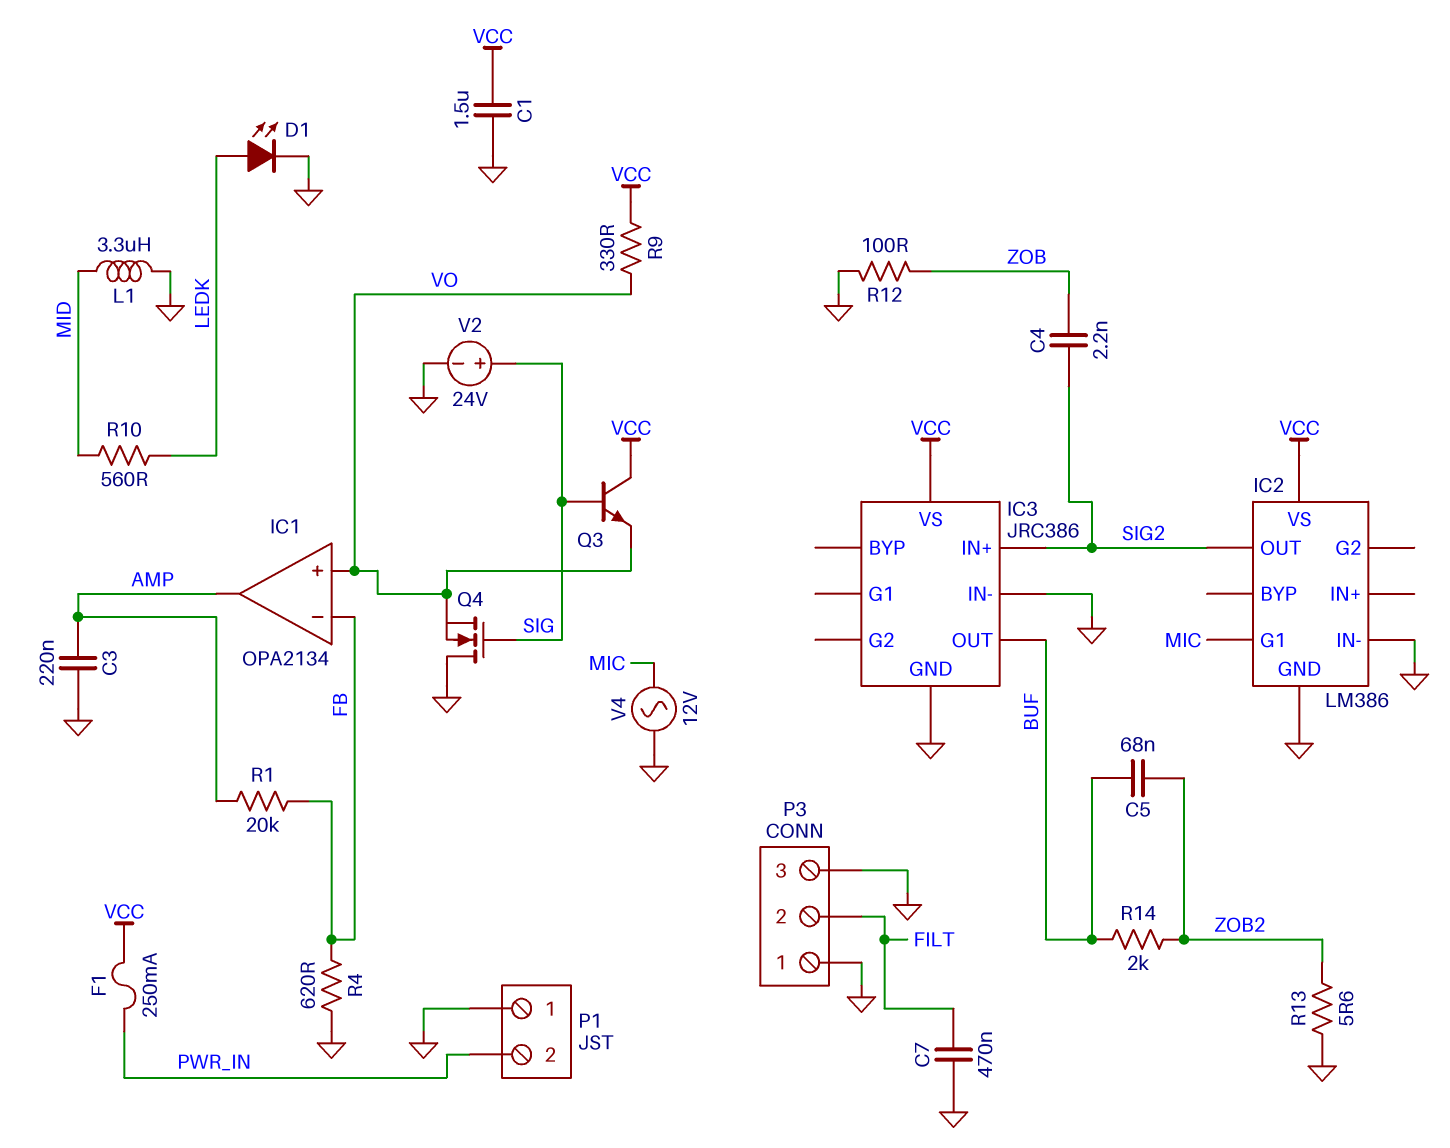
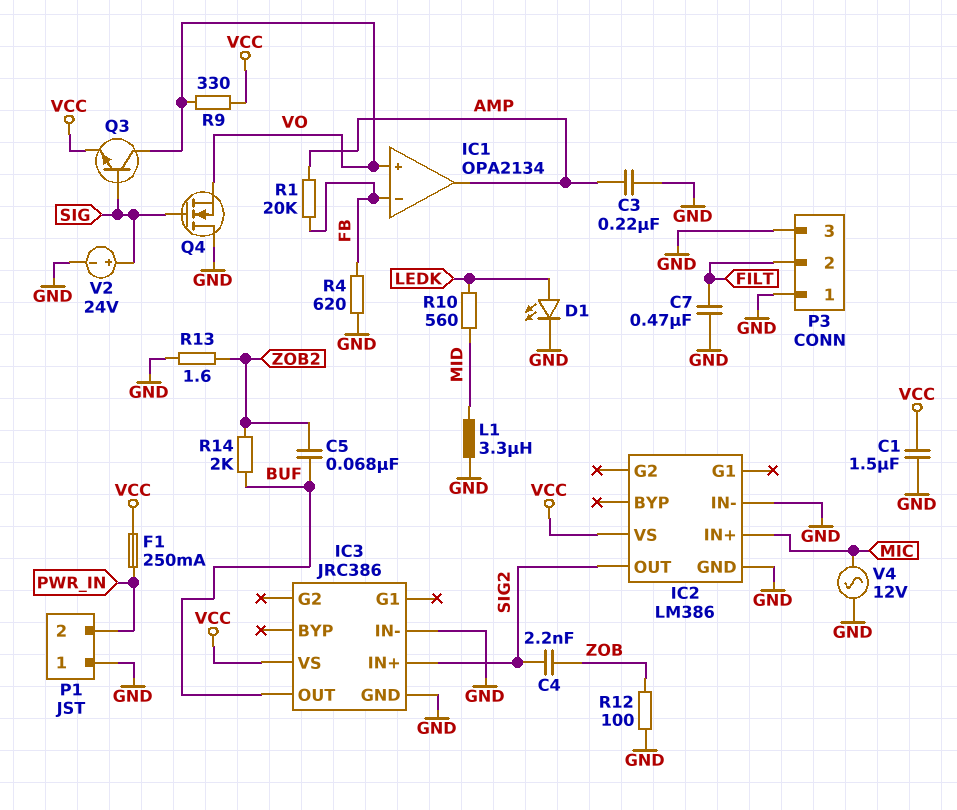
IC2 pin G1: MIC -> none
IC2 pin IN+: none -> MIC
Q3: NPN (B SIG, C VCC, E VO) -> NPN (B SIG, C VO, E VCC)
R13: 5.6 (GND, ZOB2) -> 1.6 (GND, ZOB2)

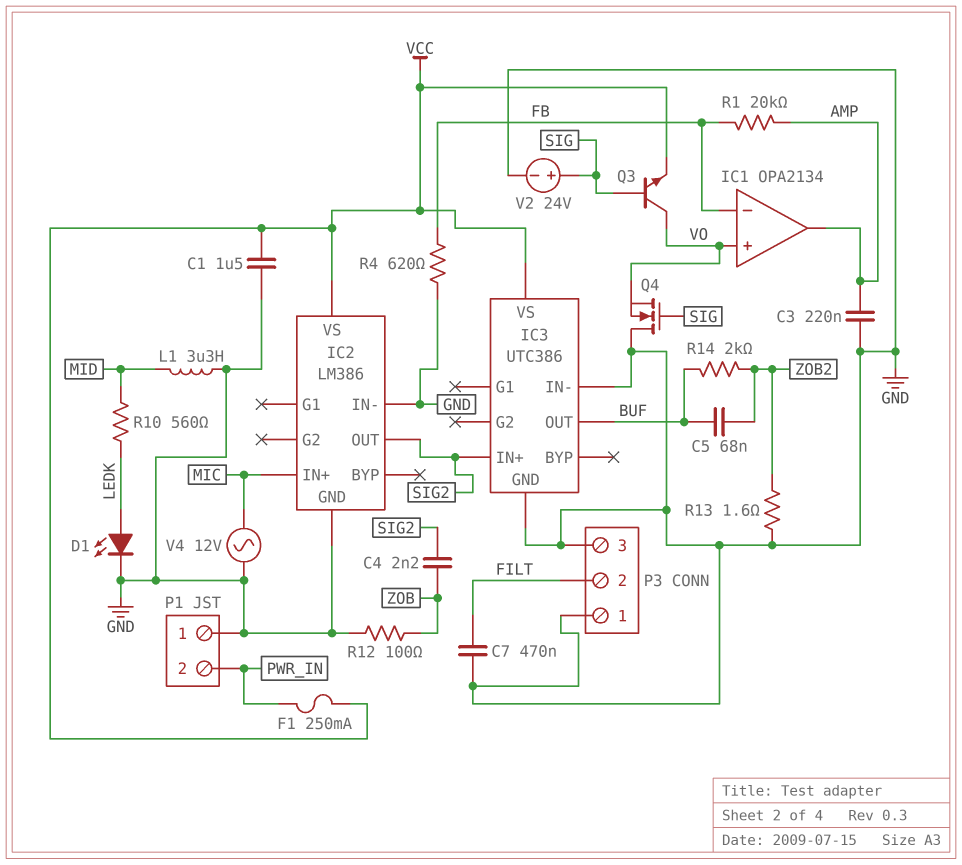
IC3: JRC386 -> UTC386
R9: 330 (VCC, VO) -> none

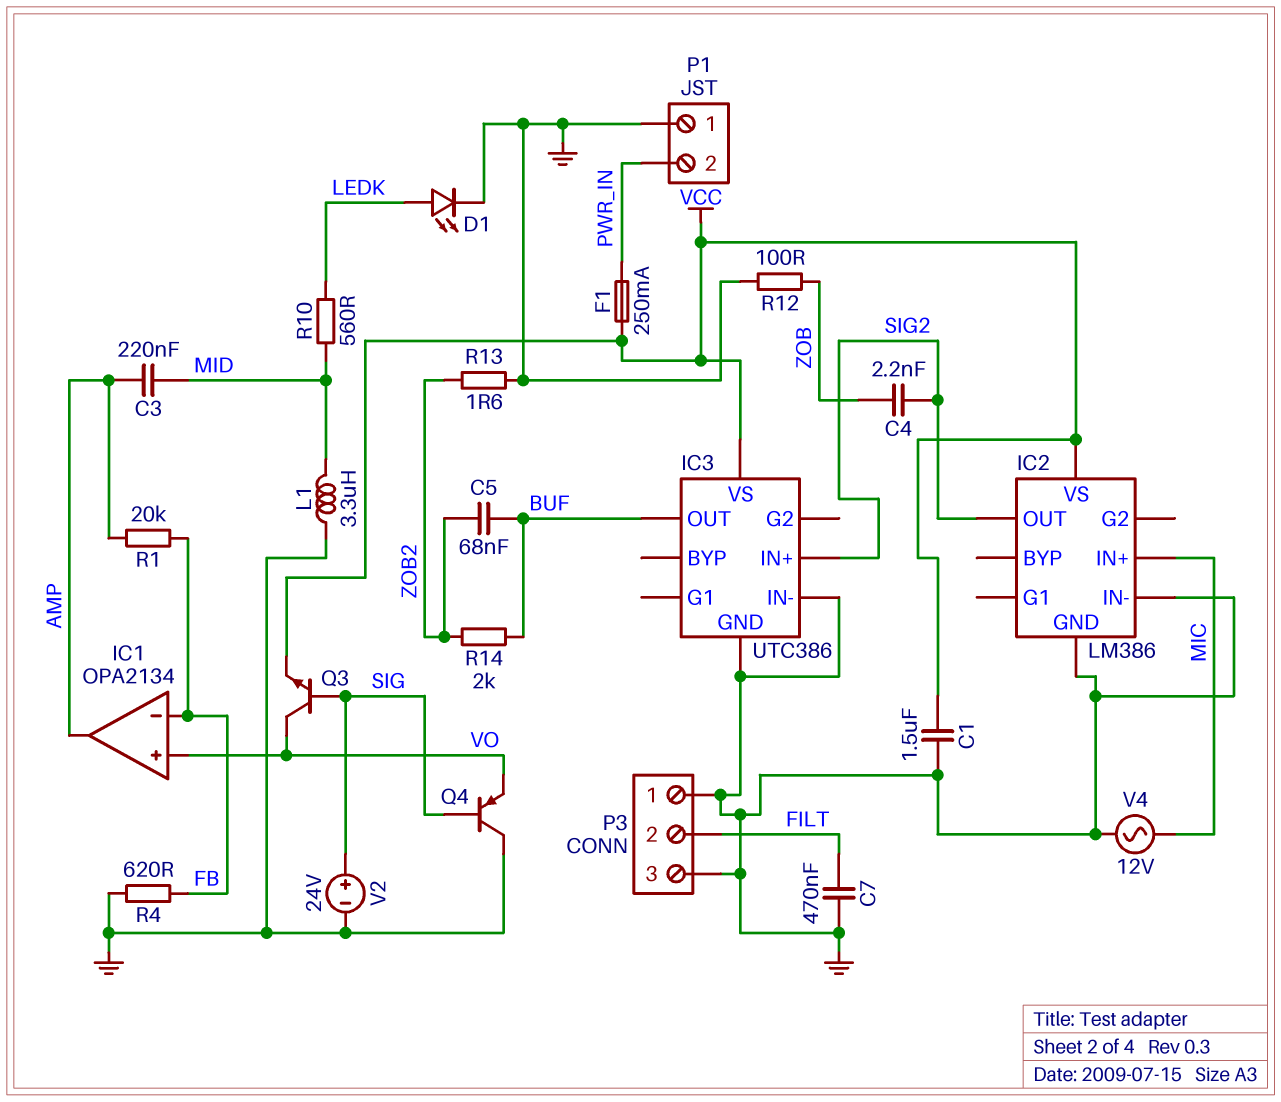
C3: 220nF (AMP, GND) -> 220nF (AMP, MID)
Q4: NMOS (G SIG, D GND, S VO) -> PNP (B SIG, C GND, E VO)

